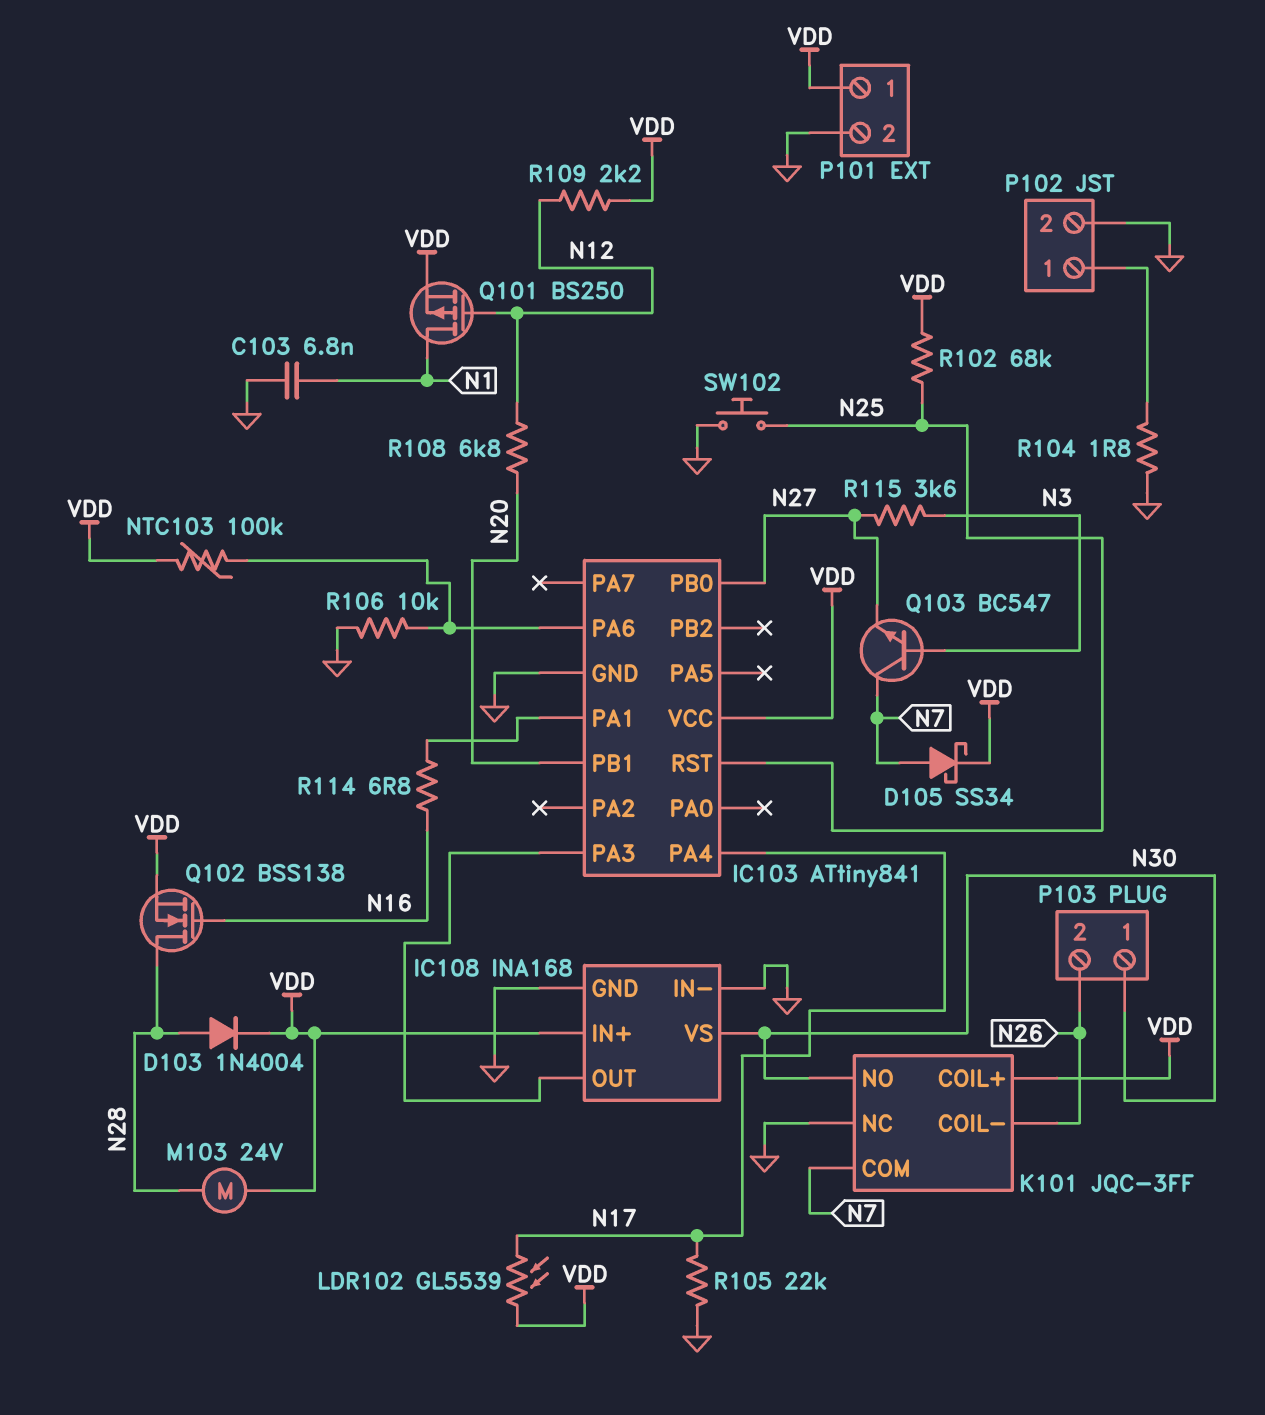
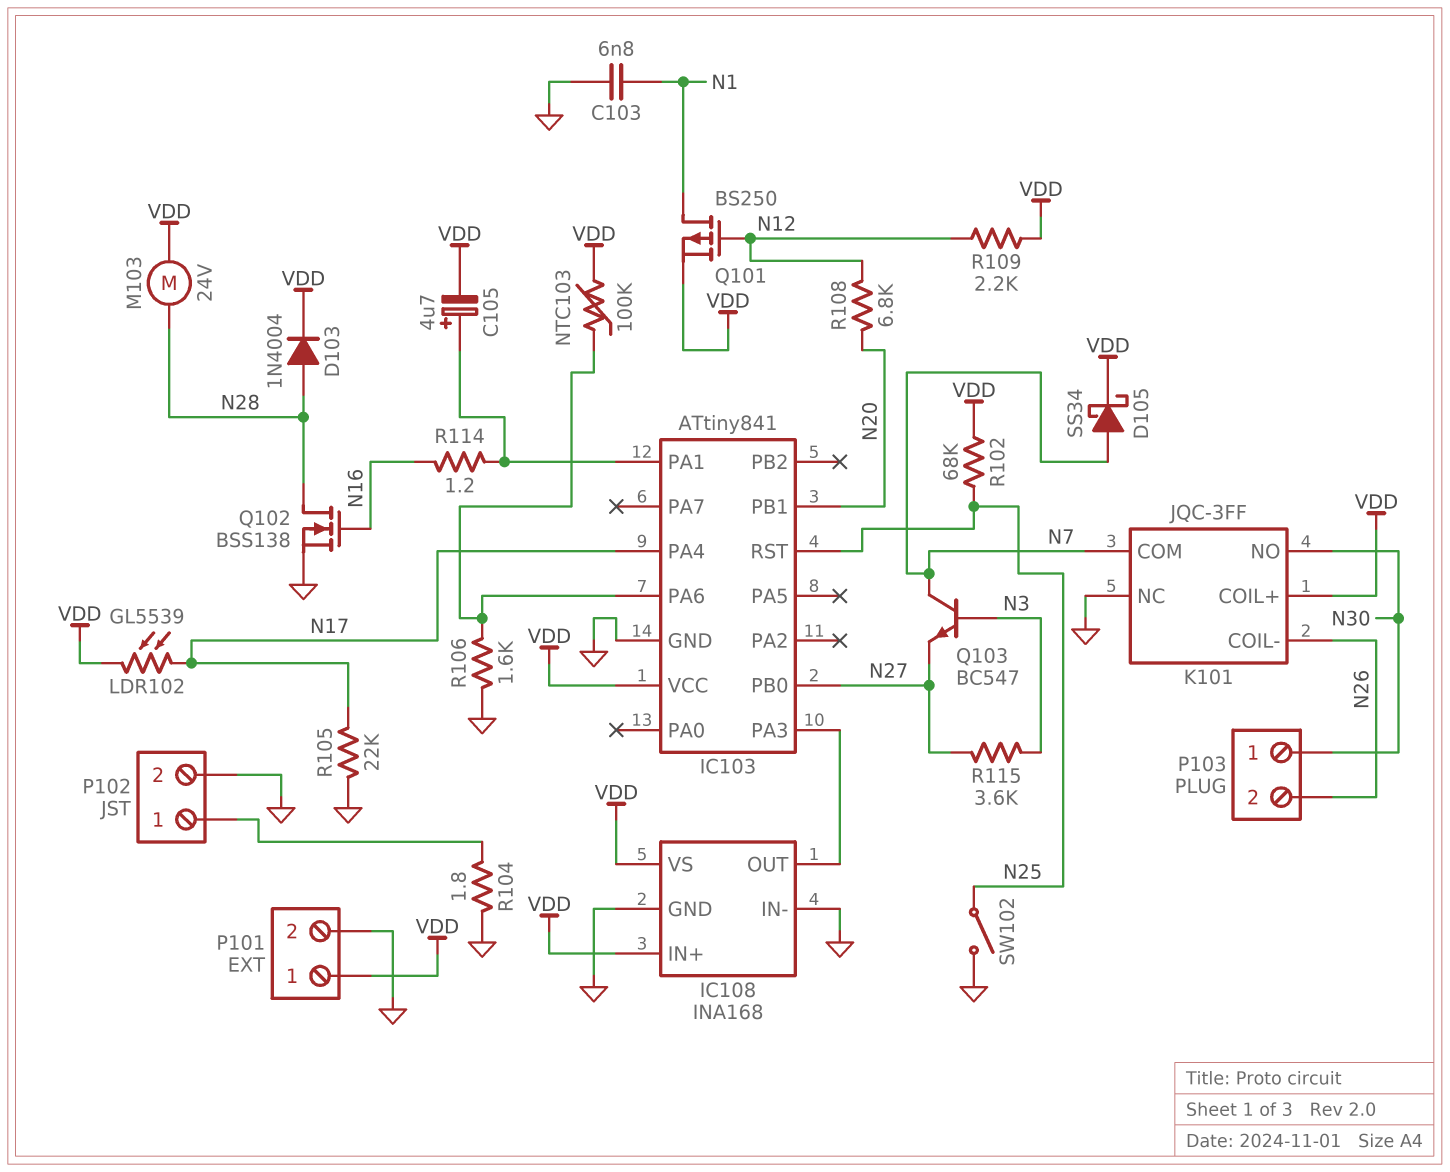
C105: none -> 4.7uF (plus IC103/PA1, minus VDD)
IC108 pin VS: N30 -> VDD
Q102: NMOS BSS138 (G N16, D N28, S VDD) -> NMOS BSS138 (G N16, D N28, S GND)
R106: 10k (GND, IC103/PA6) -> 1.6k (GND, IC103/PA6)
R114: 6.8 (IC103/PA1, N16) -> 1.2 (IC103/PA1, N16)
SW102: button (GND, N25) -> switch (GND, N25)

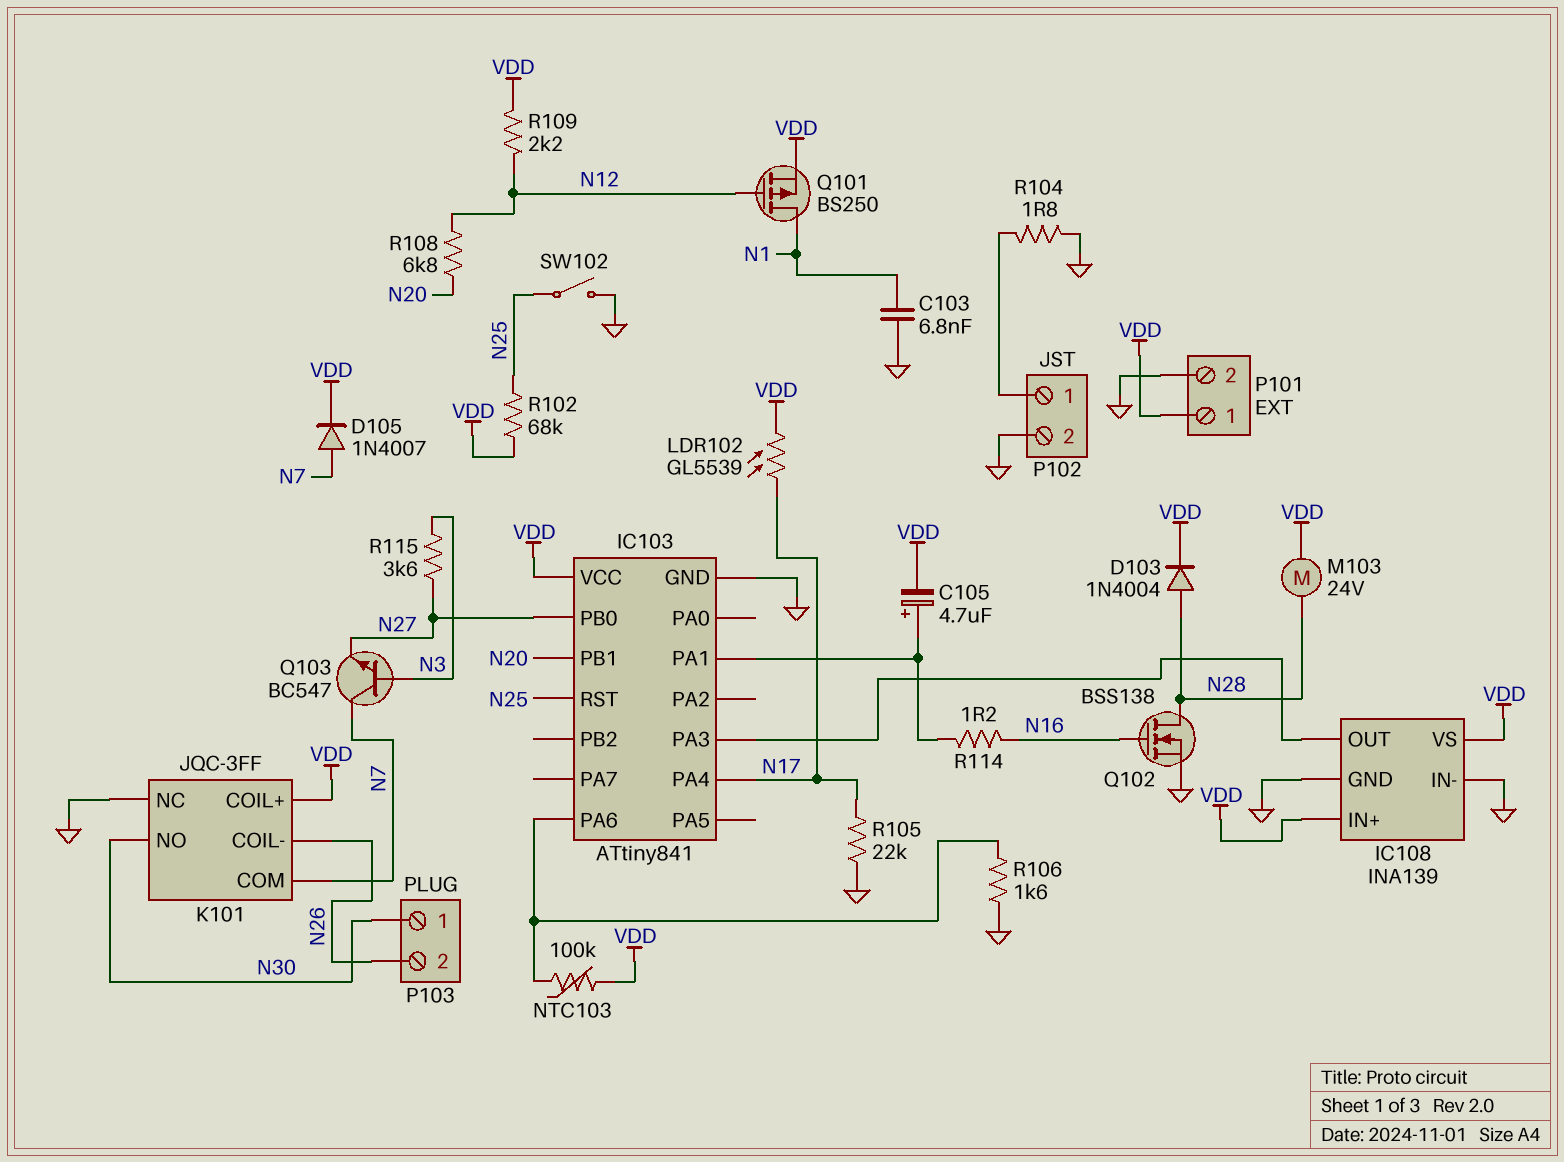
D105: schottky SS34 (A N7, K VDD) -> diode 1N4007 (A N7, K VDD)
IC108: INA168 -> INA139

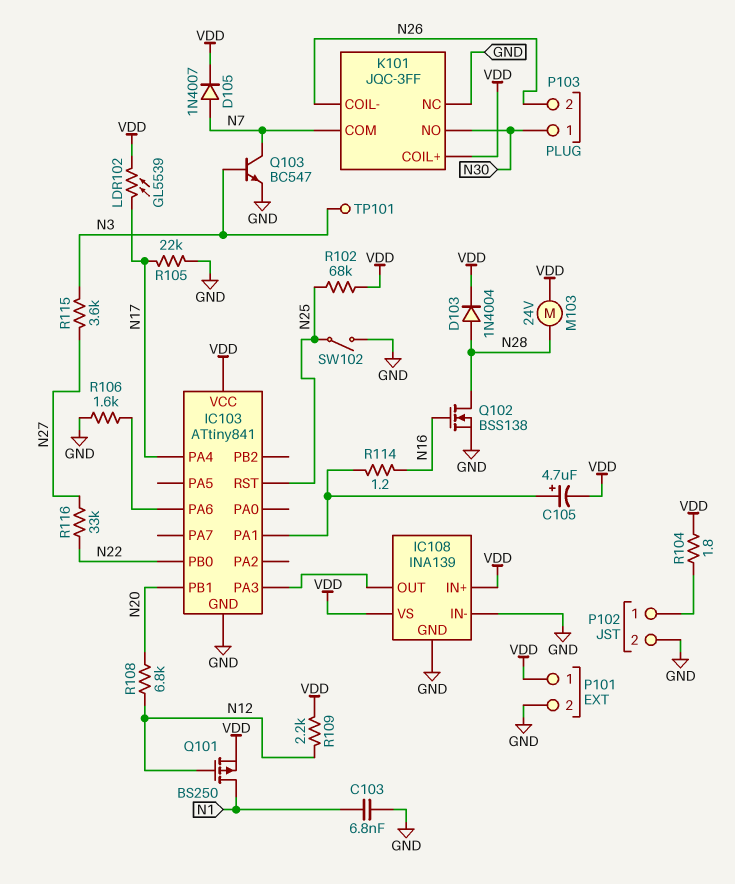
IC103 pin PB0: N27 -> N22
NTC103: 100k (IC103/PA6, VDD) -> none
Q103: NPN BC547 (B N3, C N7, E N27) -> NPN BC547 (B N3, C N7, E GND)
R104: 1.8 (GND, P102/1) -> 1.8 (P102/1, VDD)
R116: none -> 33k (N22, N27)
TP101: none -> test point (N3)

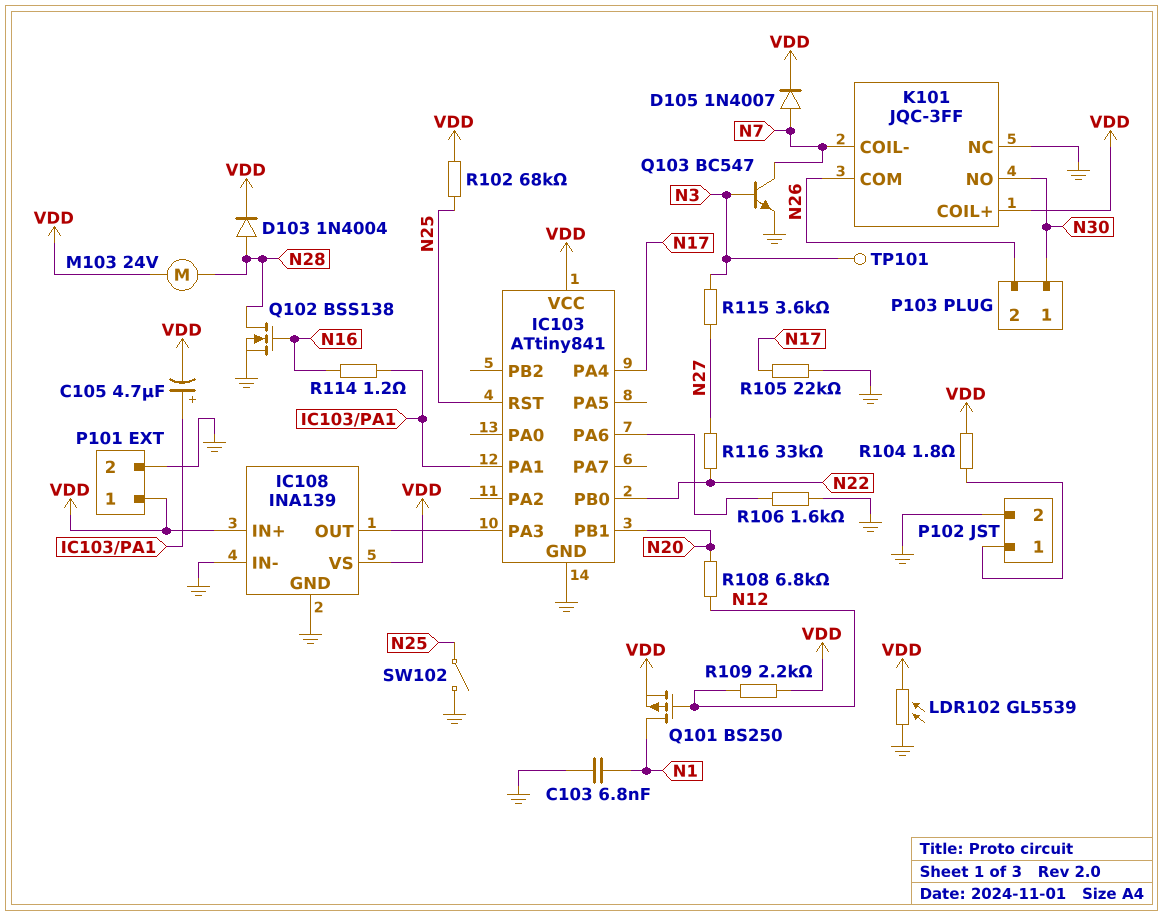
K101 pin COIL-: N26 -> N7
K101 pin COM: N7 -> N26
LDR102: GL5539 (N17, VDD) -> GL5539 (GND, VDD)

